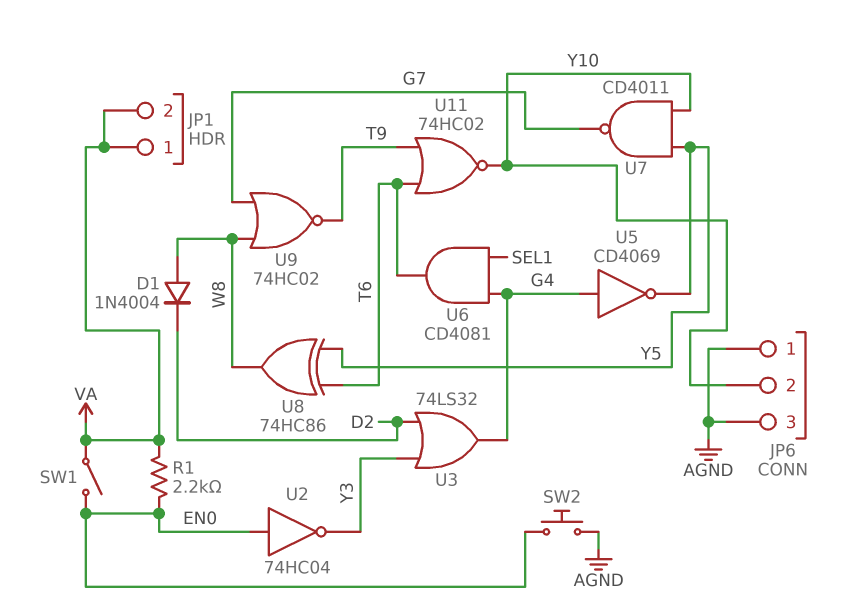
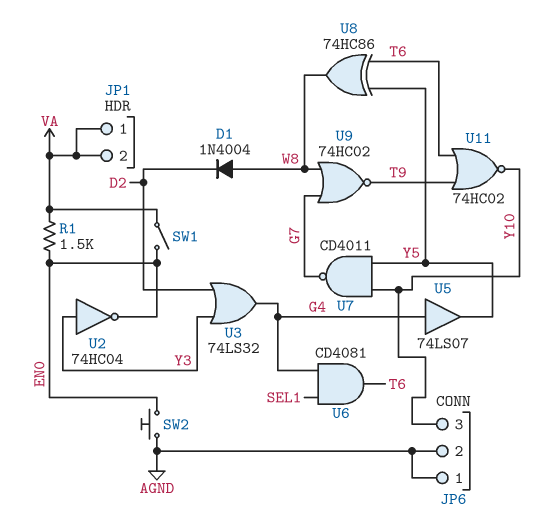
JP6 pin 2: Y10 -> AGND
JP6 pin 3: AGND -> Y10
R1: 2.2k (EN0, VA) -> 1.5k (EN0, VA)
U2: NOT 74HC04 (in EN0, out Y3) -> NOT 74HC04 (in Y3, out EN0)
U5: NOT CD4069 (in G4, out Y5) -> buffer 74LS07 (in G4, out Y5)

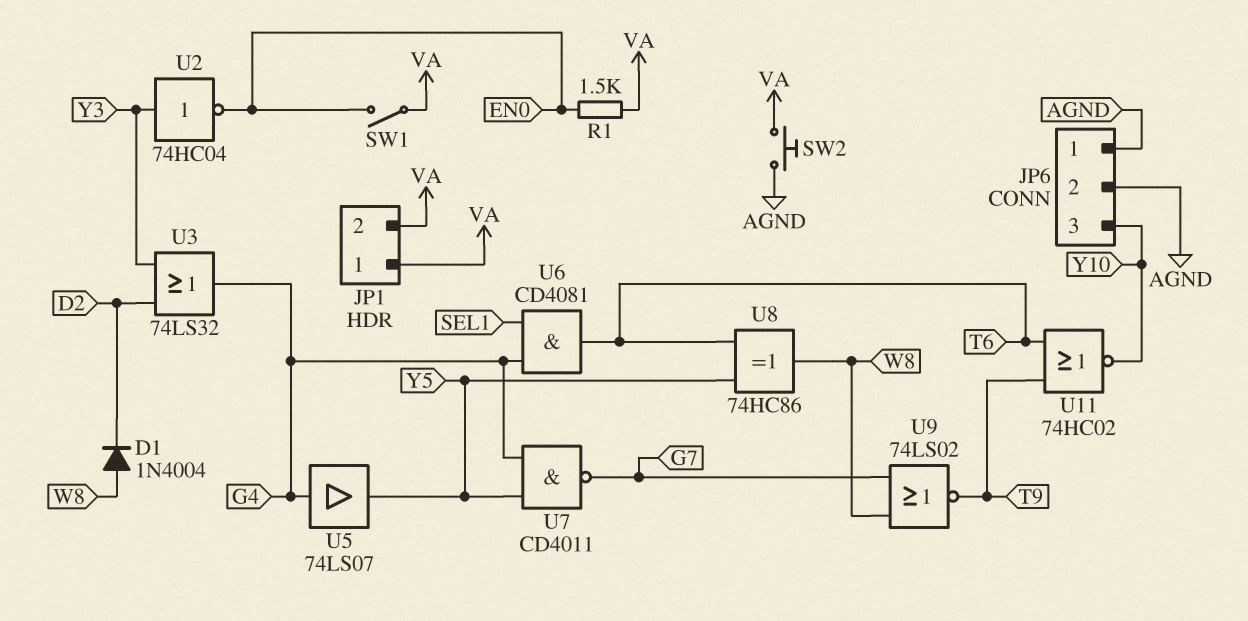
SW2: button (AGND, EN0) -> button (AGND, VA)
U7: NAND CD4011 (in Y5, in Y10, out G7) -> NAND CD4011 (in G4, in Y5, out G7)
U9: NOR 74HC02 (in G7, in W8, out T9) -> NOR 74LS02 (in G7, in W8, out T9)

